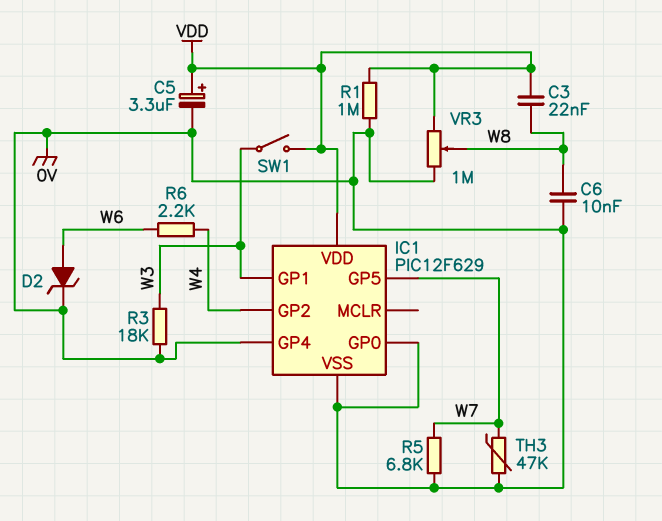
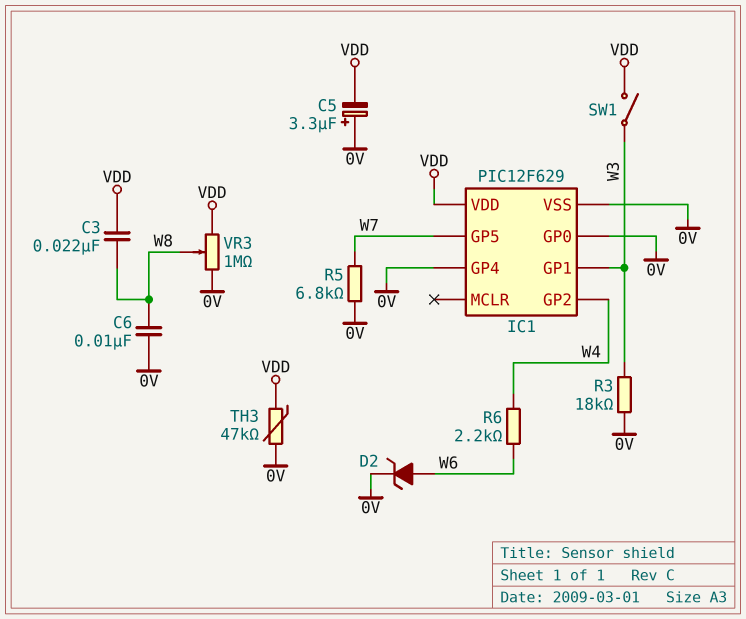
C5: 3.3uF (plus VDD, minus 0V) -> 3.3uF (plus 0V, minus VDD)
R1: 1M (0V, VDD) -> none
TH3: 47k (0V, W7) -> 47k (0V, VDD)

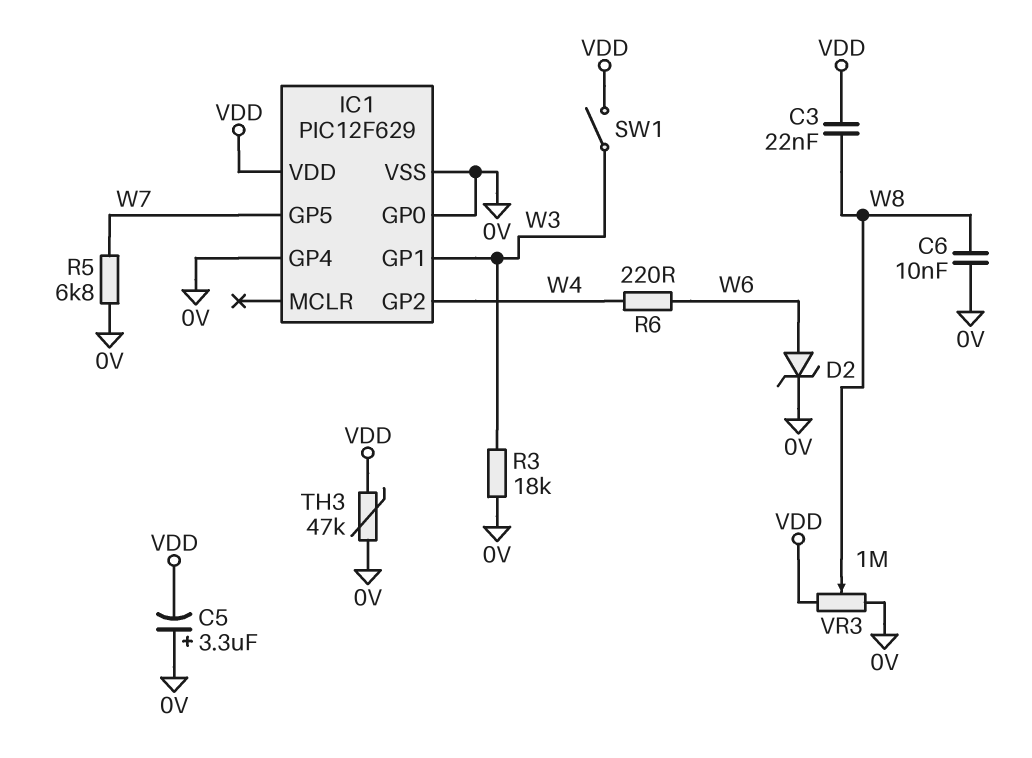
R6: 2.2k (W4, W6) -> 220 (W4, W6)

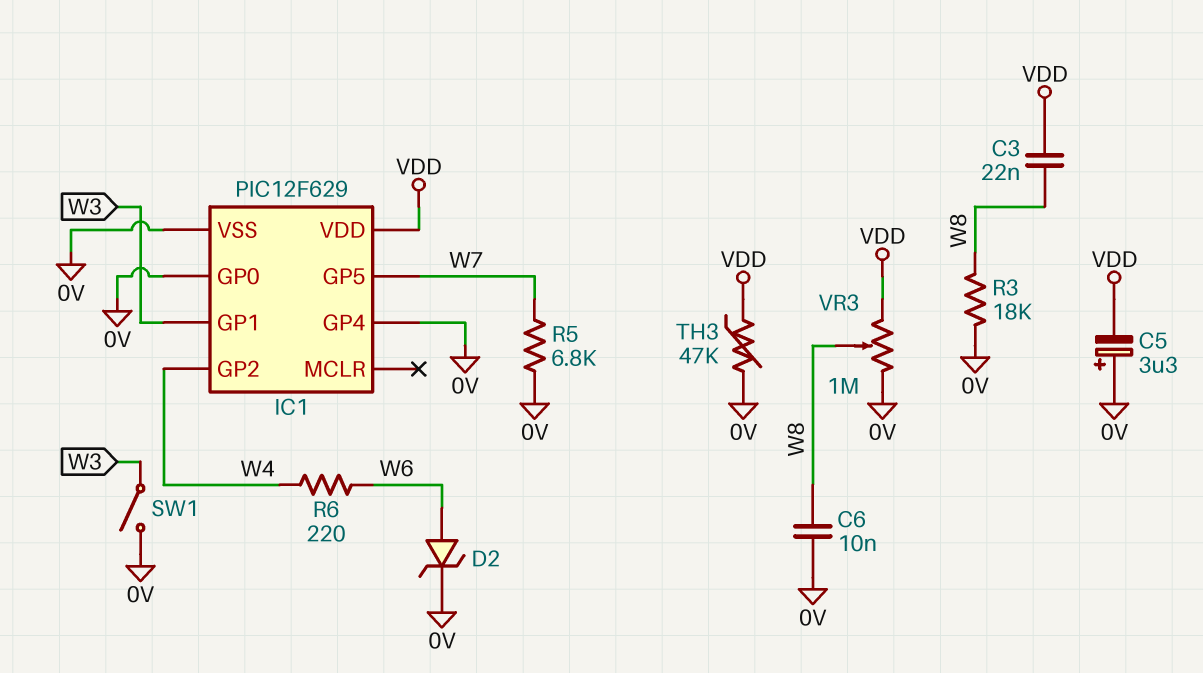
R3: 18k (0V, W3) -> 18k (0V, W8)
SW1: switch (VDD, W3) -> switch (0V, W3)

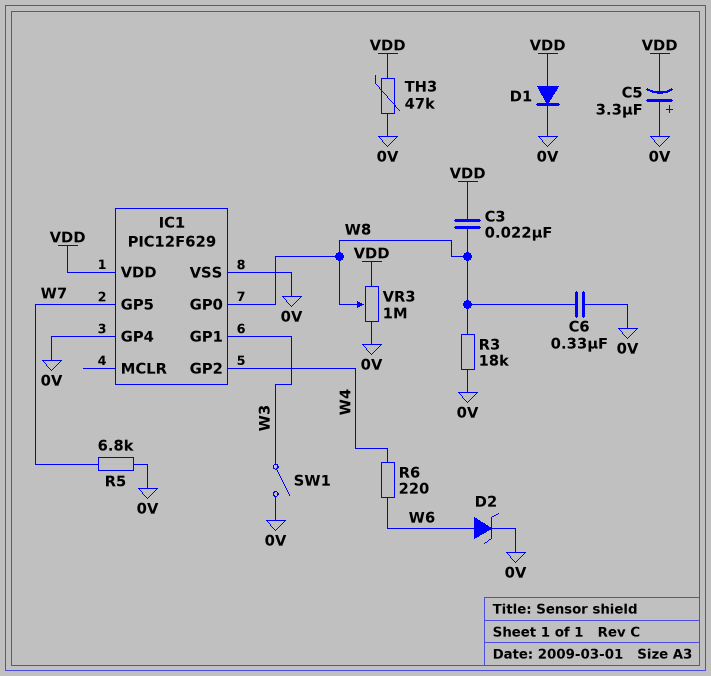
C6: 10nF (0V, W8) -> 330nF (0V, W8)
D1: none -> diode (A VDD, K 0V)
IC1 pin GP0: 0V -> W8

